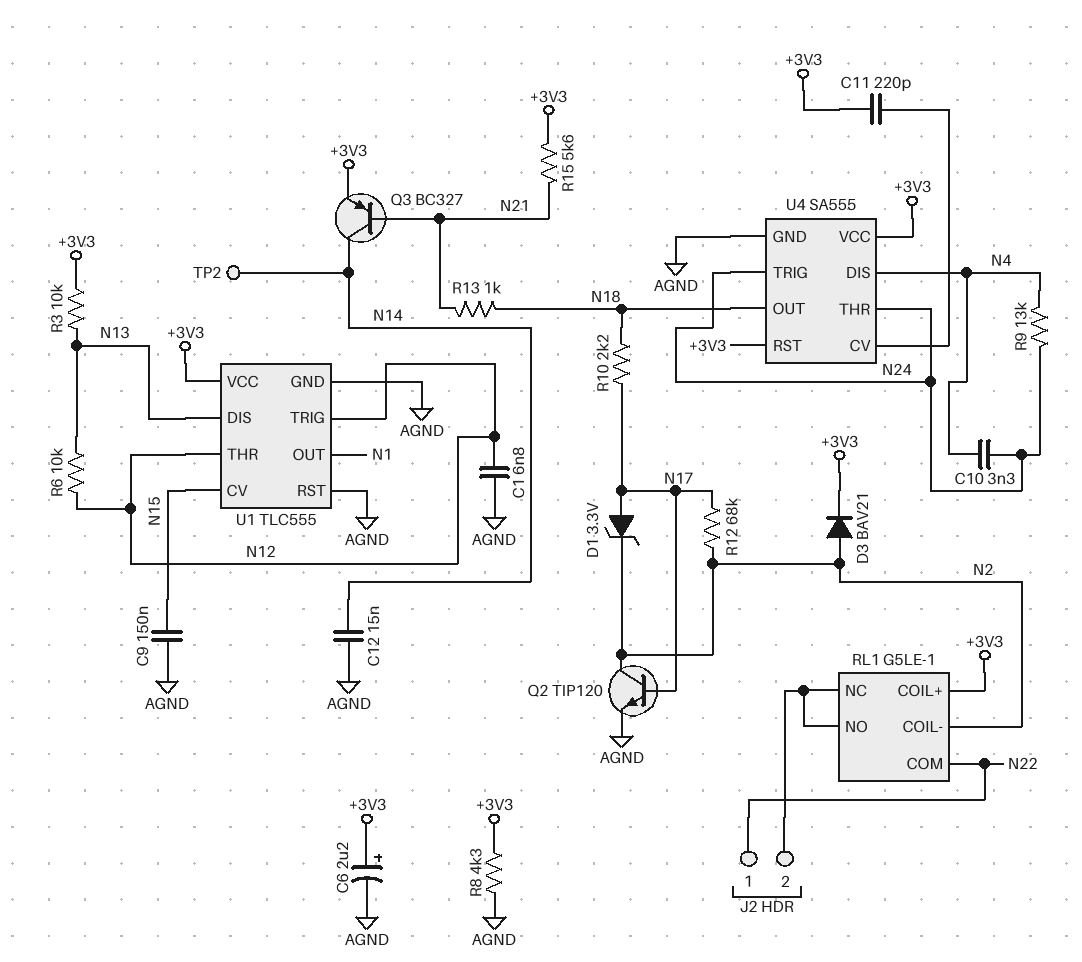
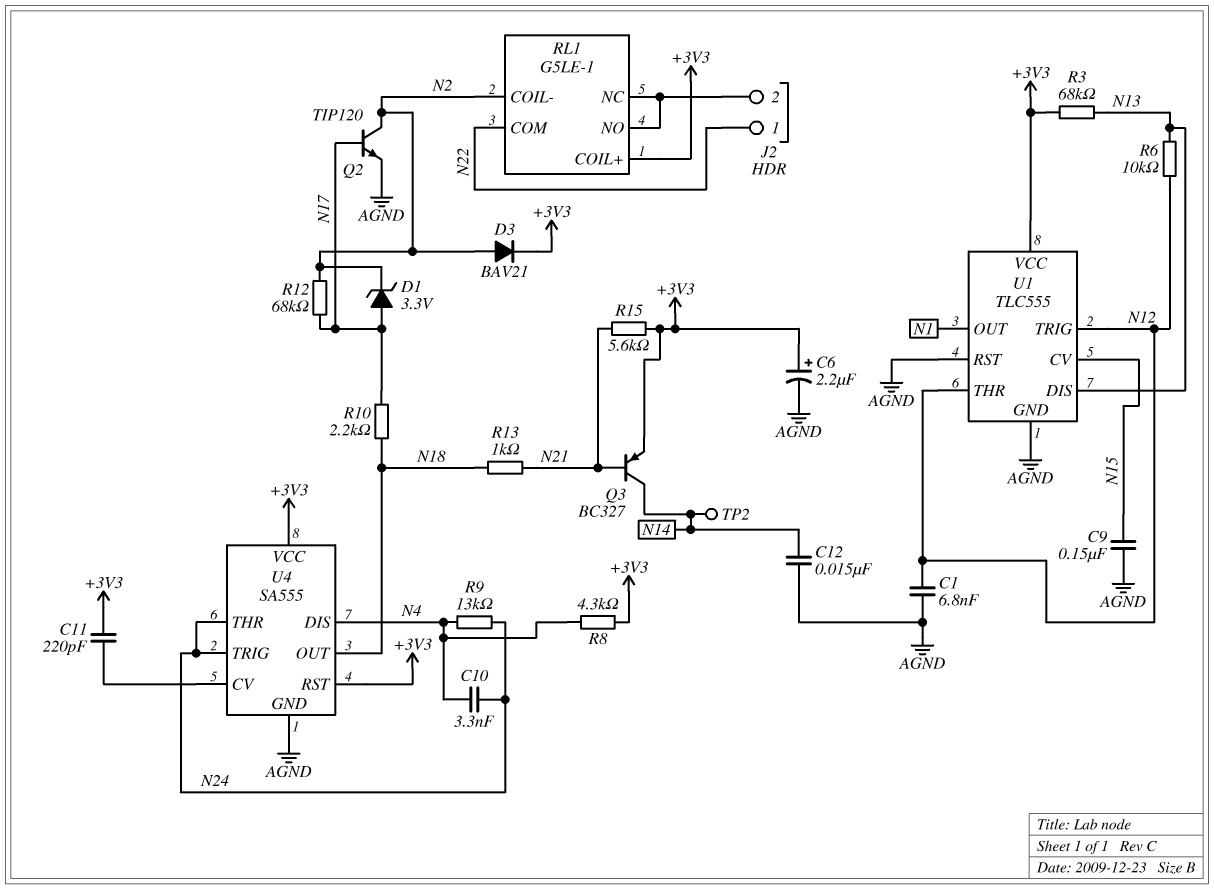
R3: 10k (+3V3, N13) -> 68k (+3V3, N13)
R8: 4.3k (+3V3, AGND) -> 4.3k (+3V3, N4)

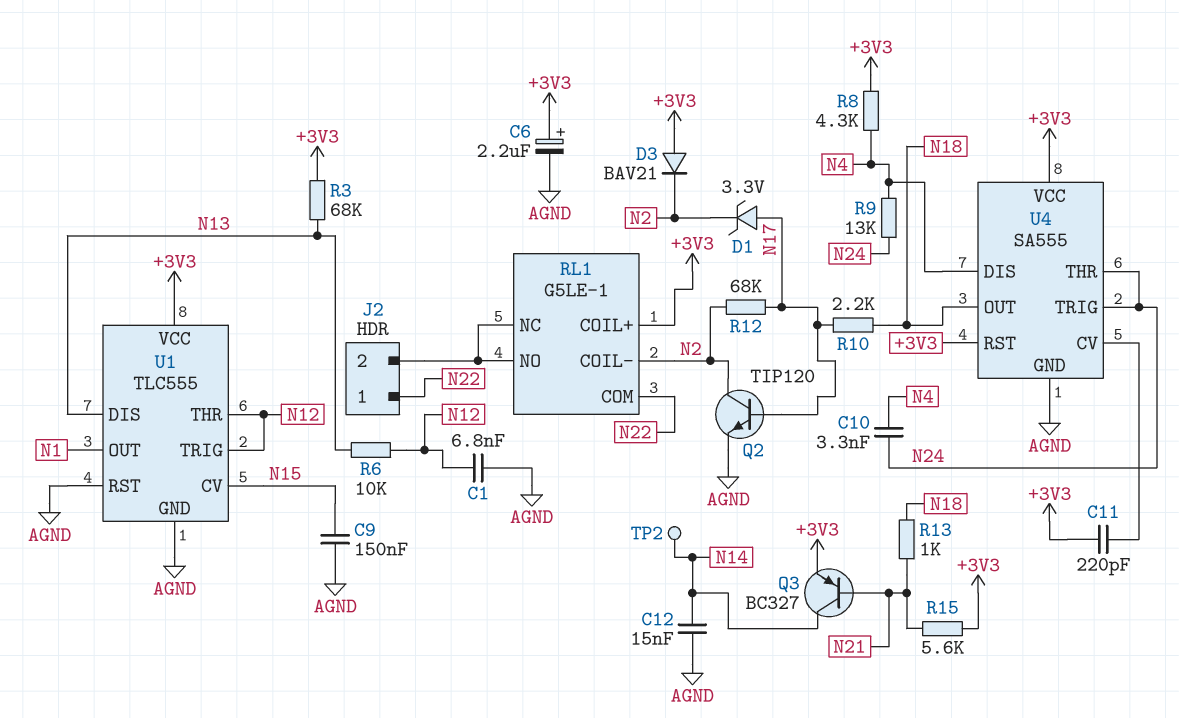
D3: diode BAV21 (A N2, K +3V3) -> diode BAV21 (A +3V3, K N2)

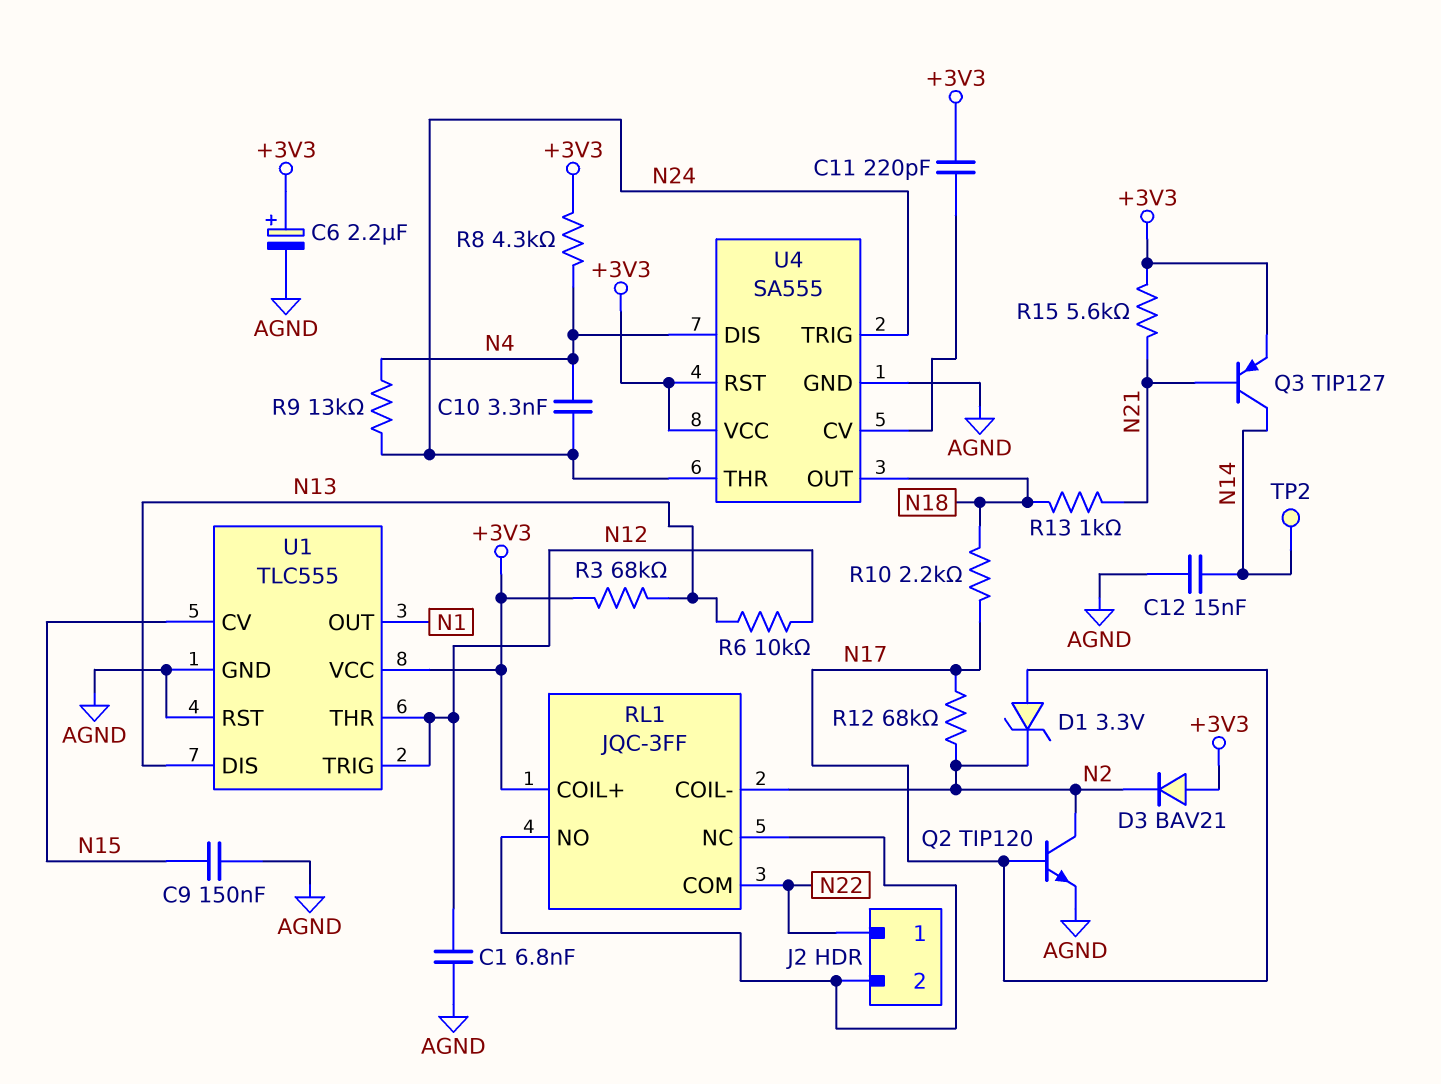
Q3: PNP BC327 (B N21, C N14, E +3V3) -> PNP TIP127 (B N21, C N14, E +3V3)
RL1: G5LE-1 -> JQC-3FF

